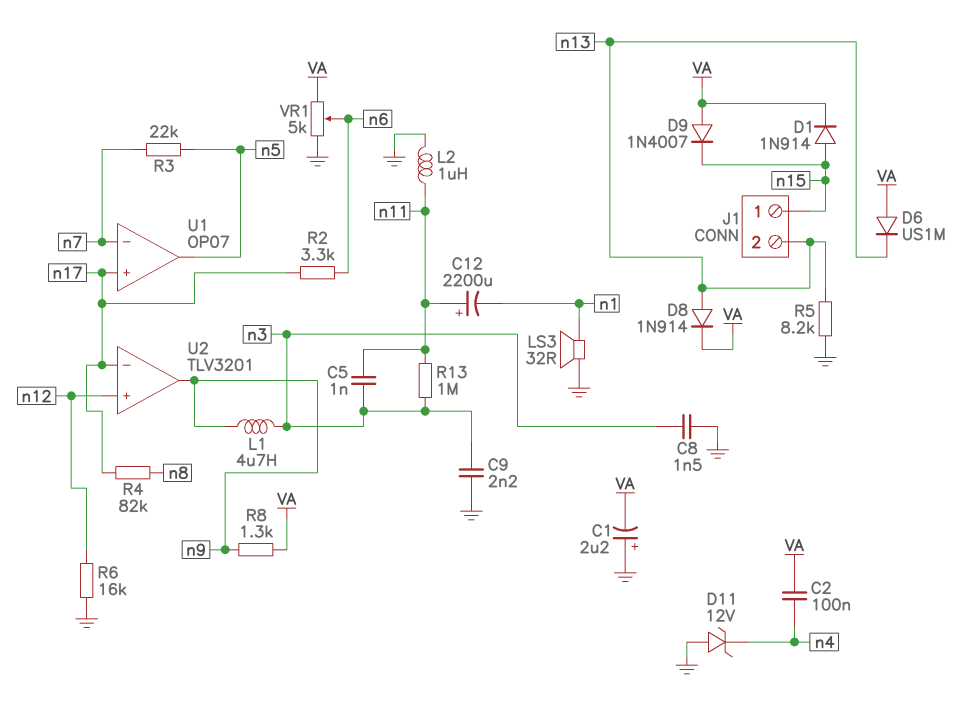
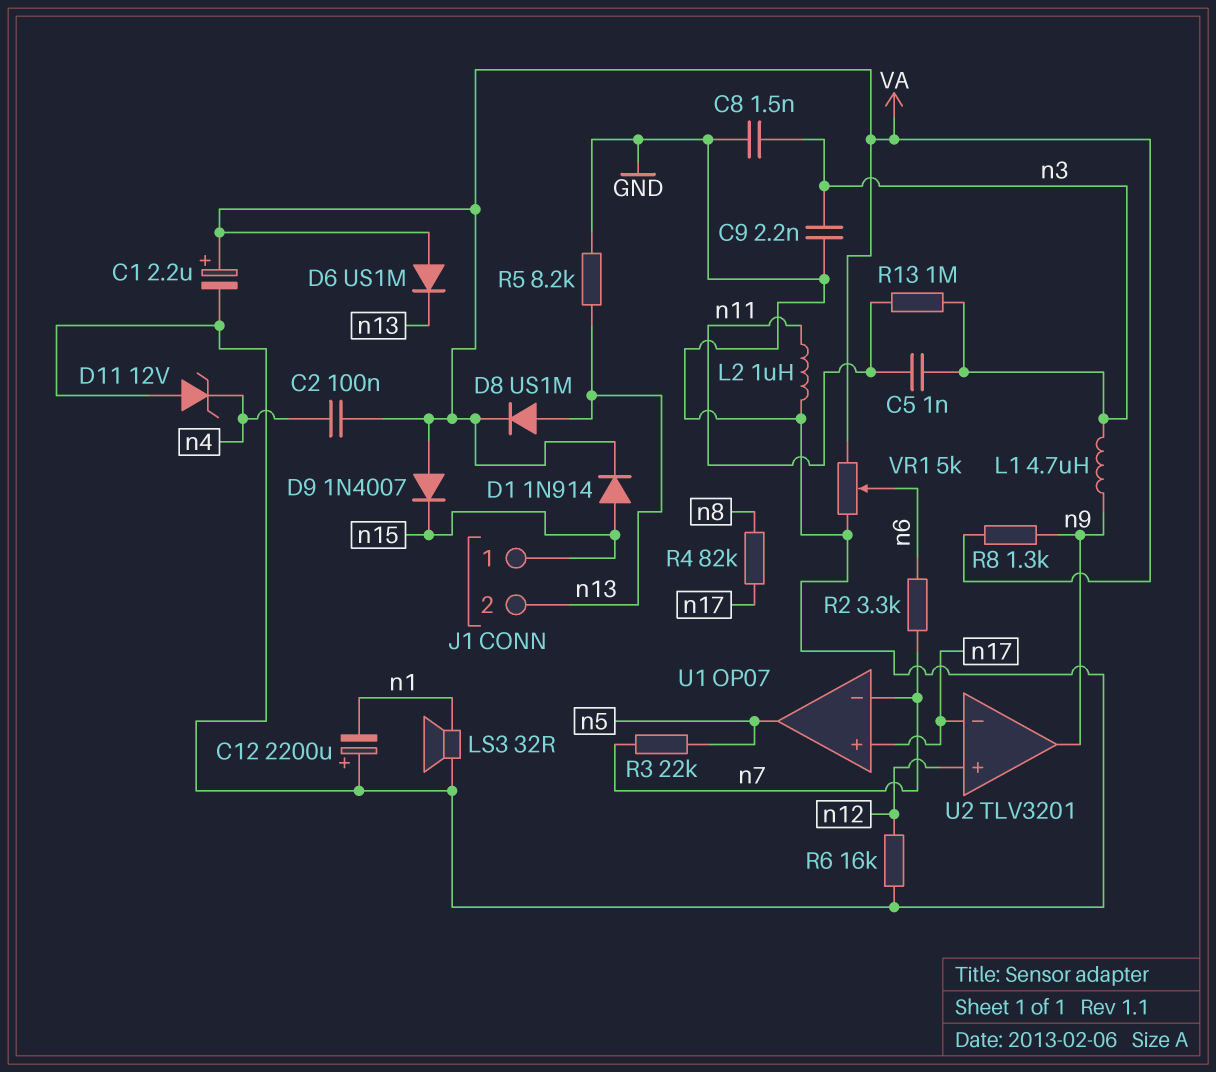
C1: 2.2uF (plus GND, minus VA) -> 2.2uF (plus VA, minus GND)
C12: 2200uF (plus n11, minus n1) -> 2200uF (plus GND, minus n1)
D8: diode 1N914 (A n13, K VA) -> diode US1M (A n13, K VA)
R2: 3.3k (n6, n17) -> 3.3k (n6, n7)

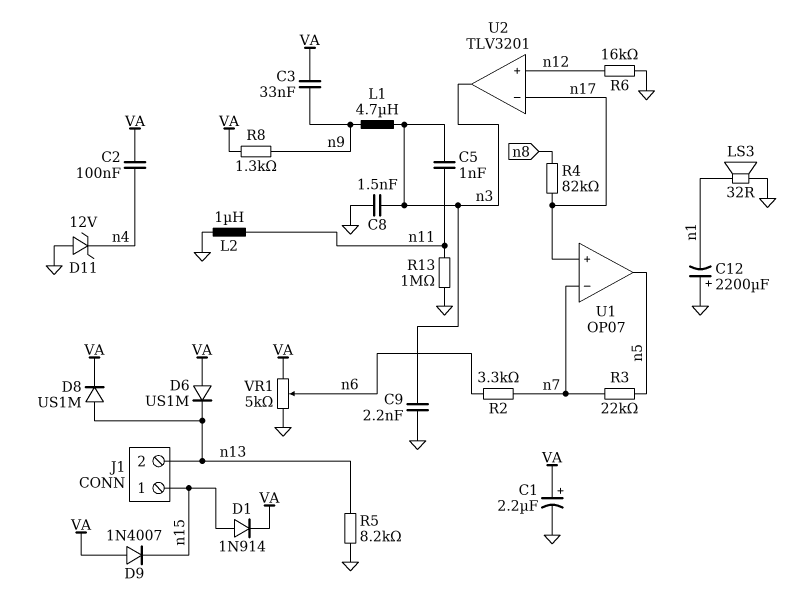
C3: none -> 33nF (VA, n9)
R13: 1M (n3, n11) -> 1M (GND, n11)
U2 pin out: n9 -> n3

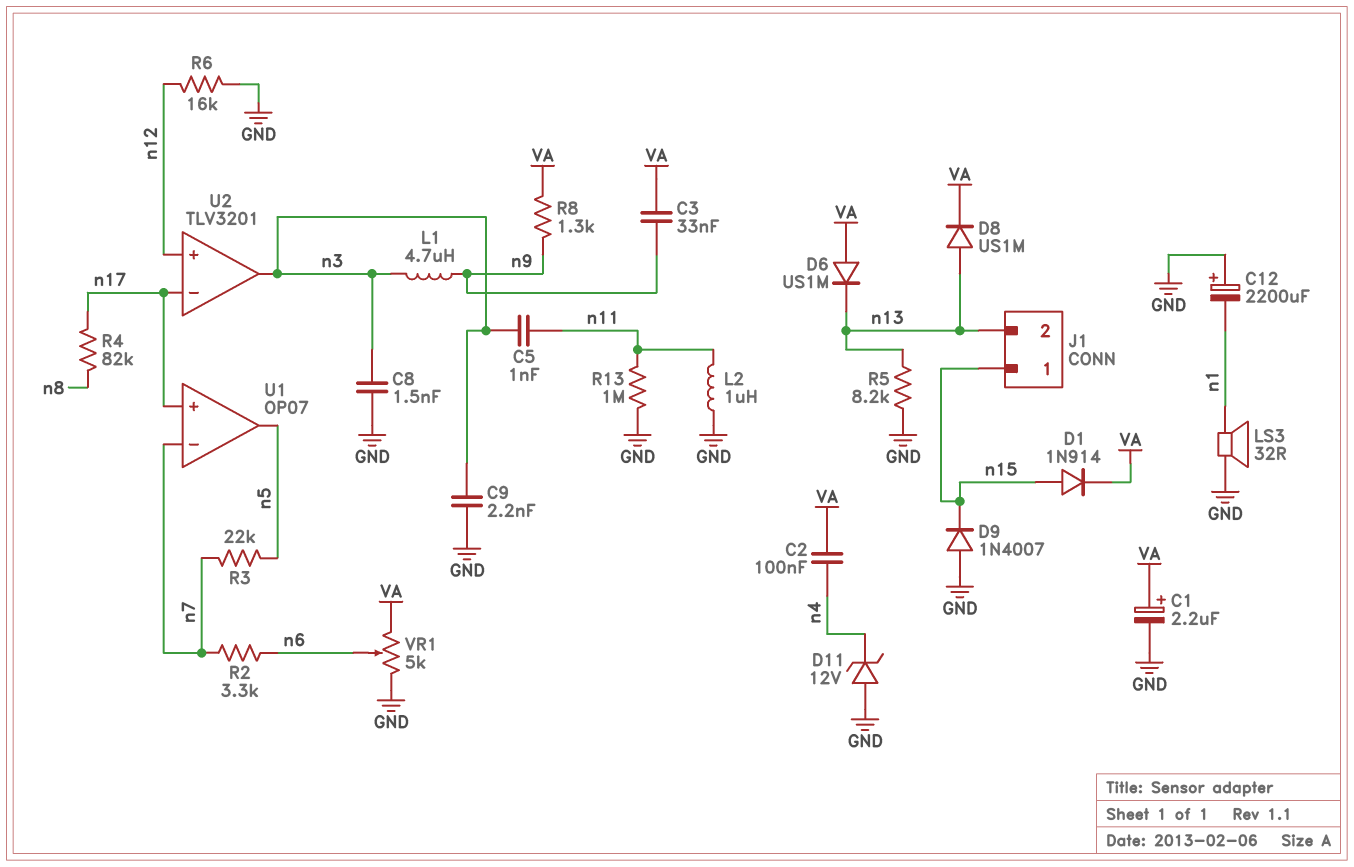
D9: diode 1N4007 (A VA, K n15) -> diode 1N4007 (A GND, K n15)

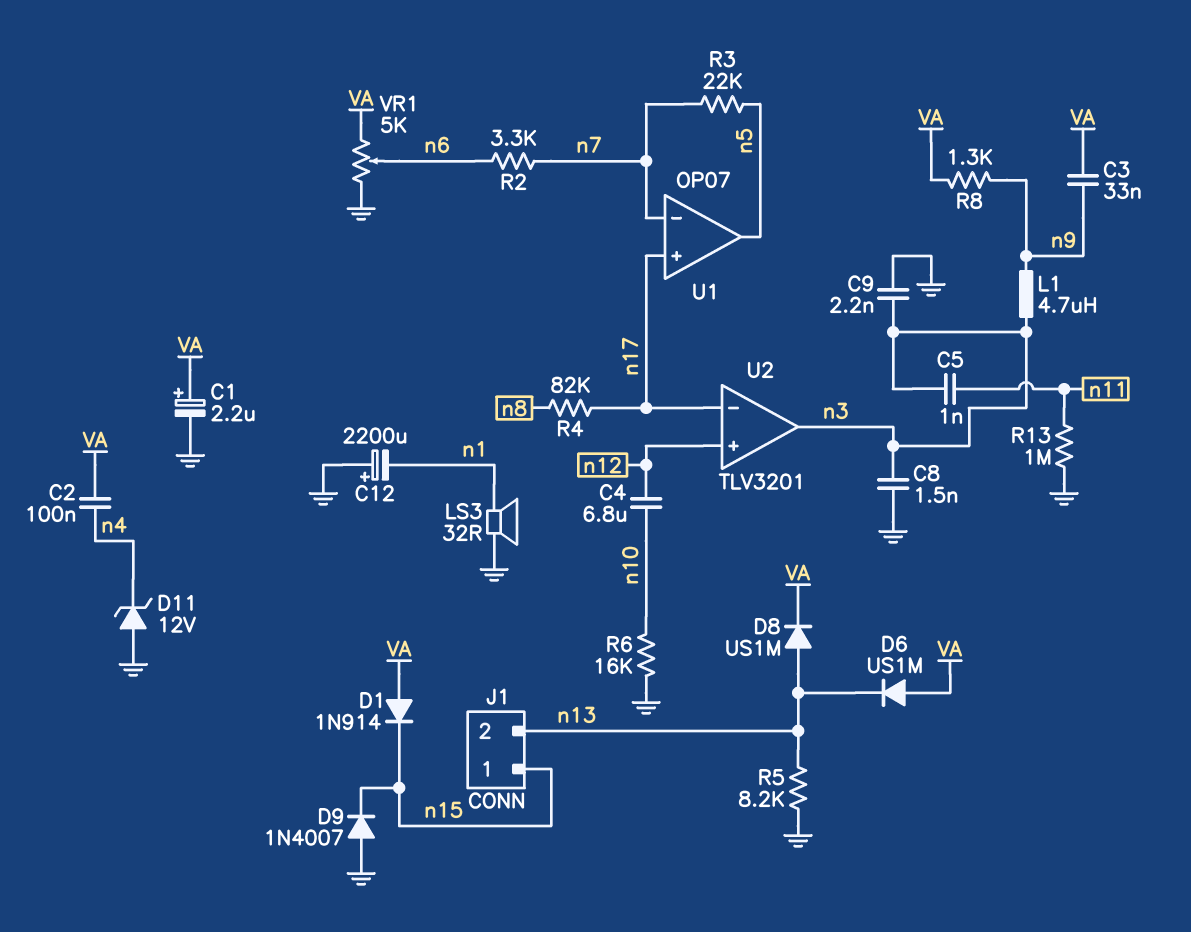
C4: none -> 6.8uF (n10, n12)
D1: diode 1N914 (A n15, K VA) -> diode 1N914 (A VA, K n15)
L2: 1uH (GND, n11) -> none
R6: 16k (GND, n12) -> 16k (GND, n10)

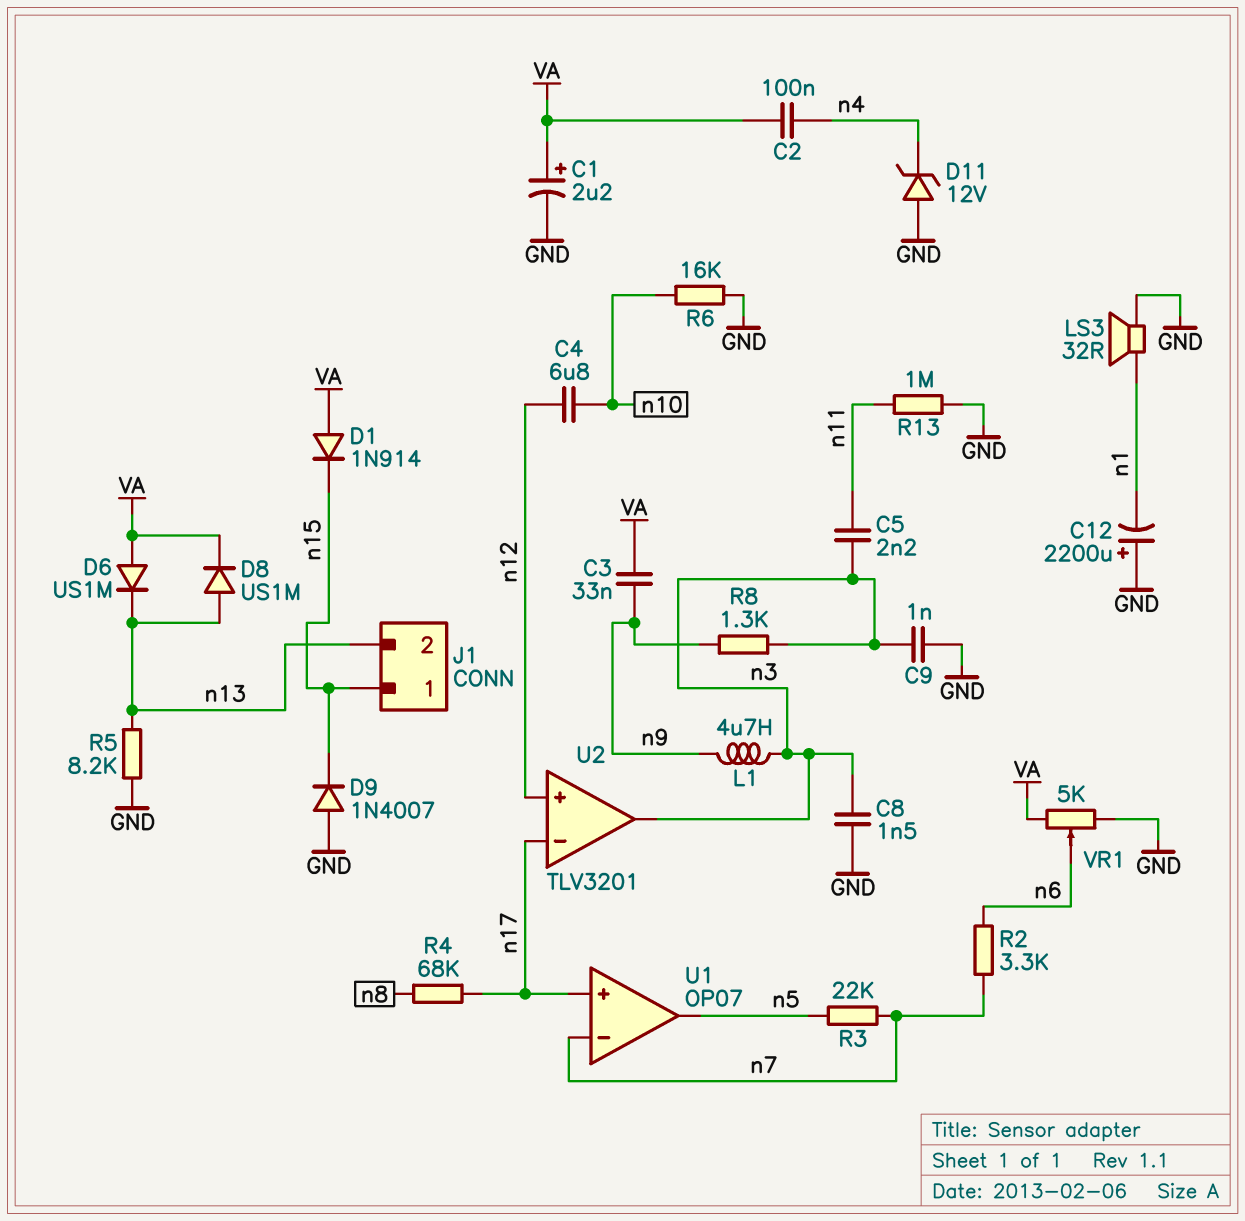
C5: 1nF (n3, n11) -> 2.2nF (n3, n11)
C9: 2.2nF (GND, n3) -> 1nF (GND, n3)
R4: 82k (n8, n17) -> 68k (n8, n17)
R8: 1.3k (VA, n9) -> 1.3k (n3, n9)

